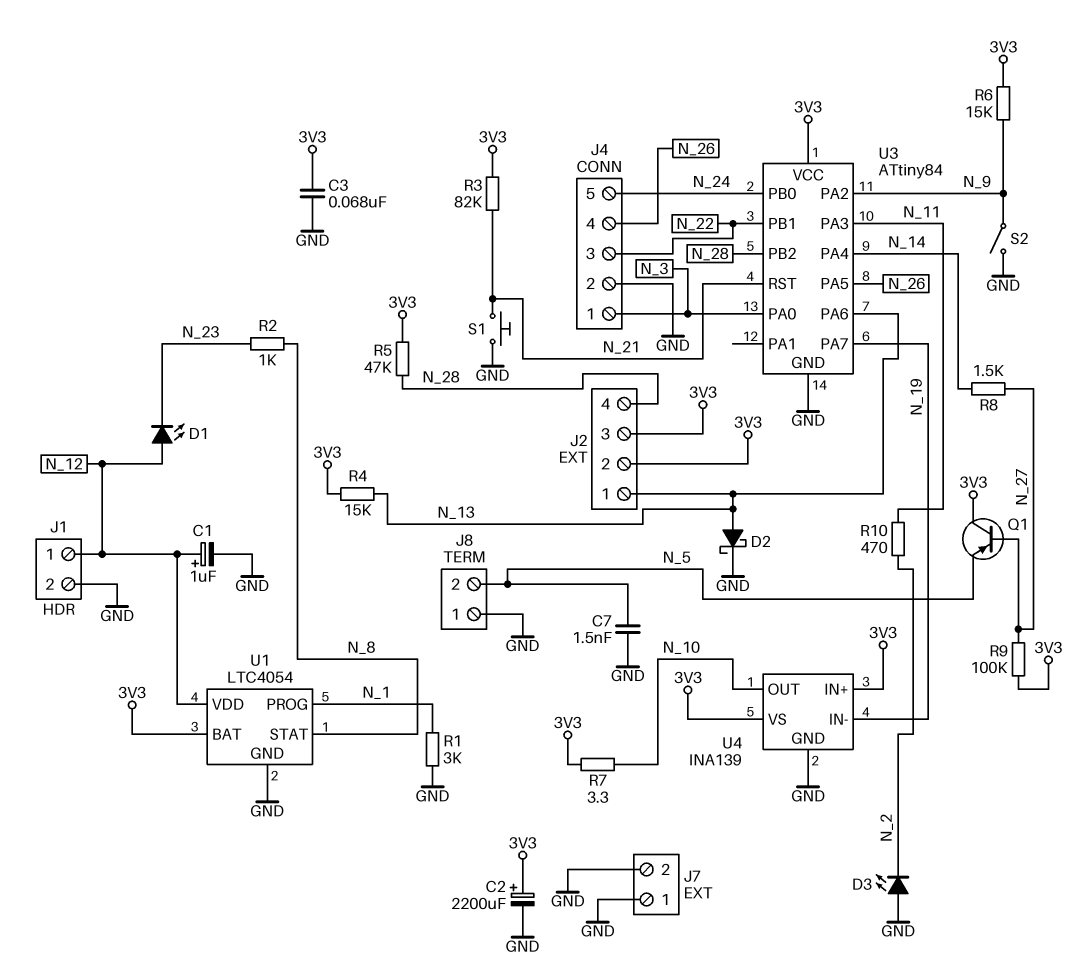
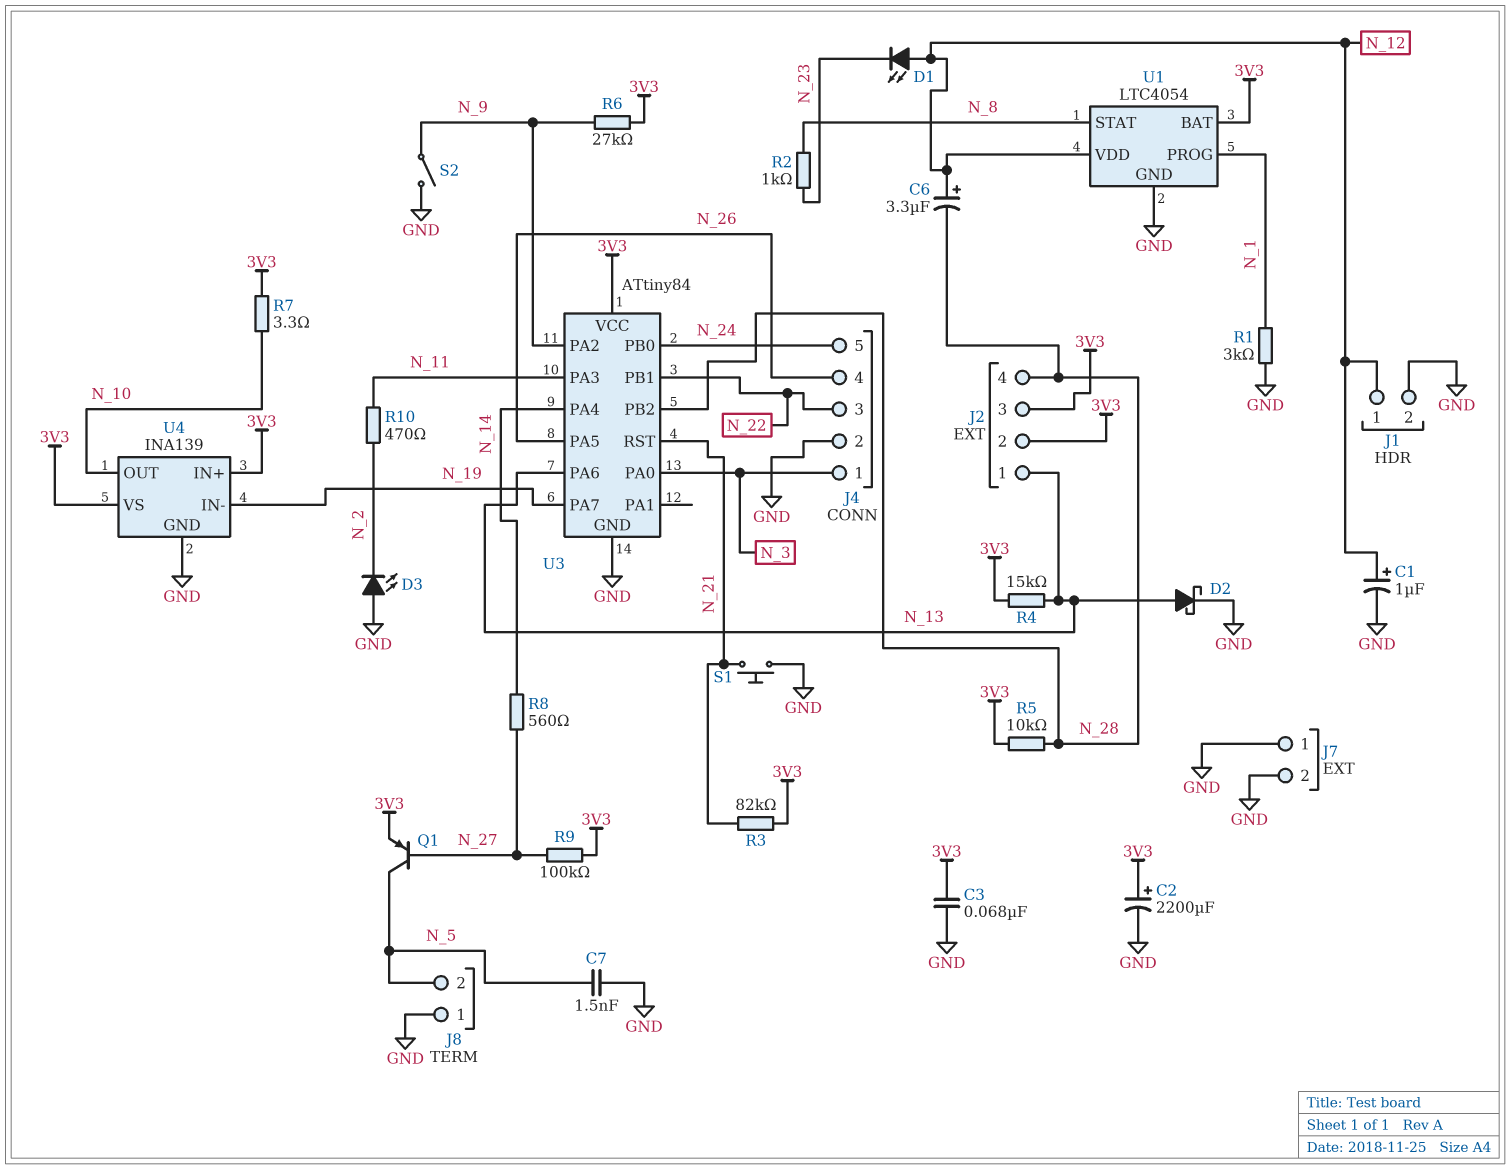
C6: none -> 3.3uF (plus N_12, minus N_28)
Q1: PNP (B N_27, C 3V3, E N_5) -> PNP (B N_27, C N_5, E 3V3)
R5: 47k (3V3, N_28) -> 10k (3V3, N_28)
R6: 15k (3V3, N_9) -> 27k (3V3, N_9)
R8: 1.5k (N_14, N_27) -> 560 (N_14, N_27)

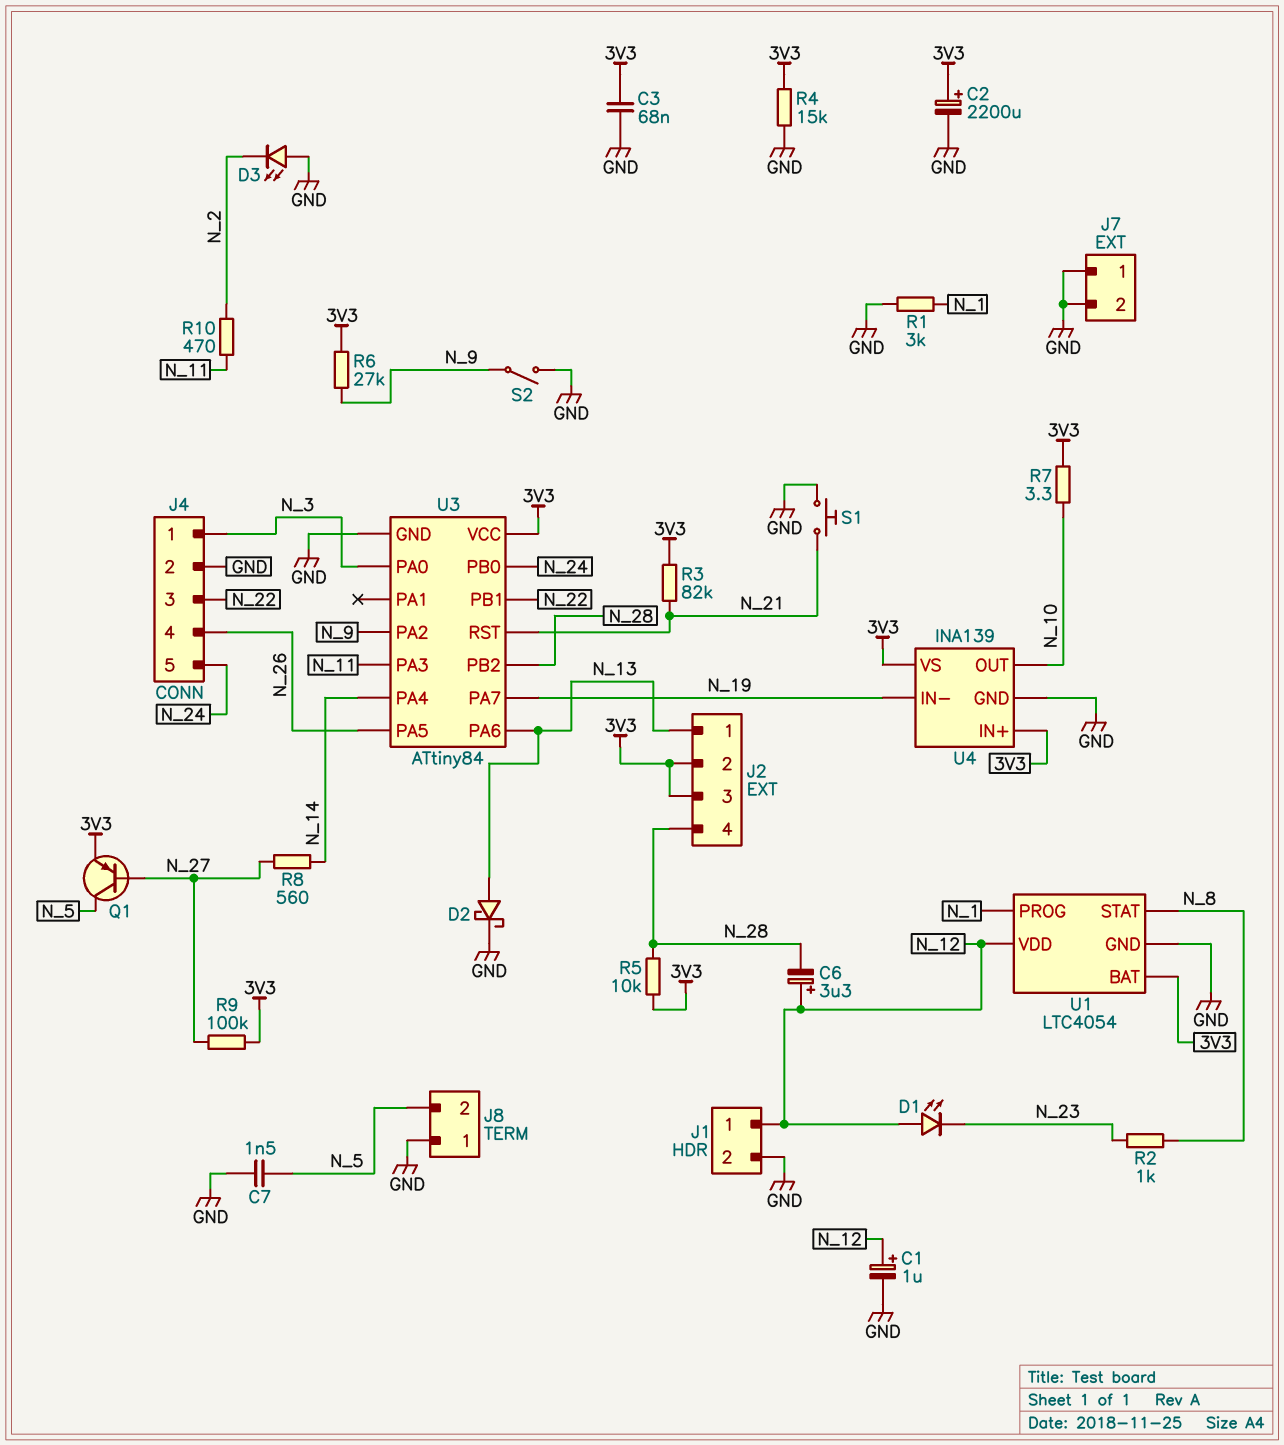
R4: 15k (3V3, N_13) -> 15k (3V3, GND)

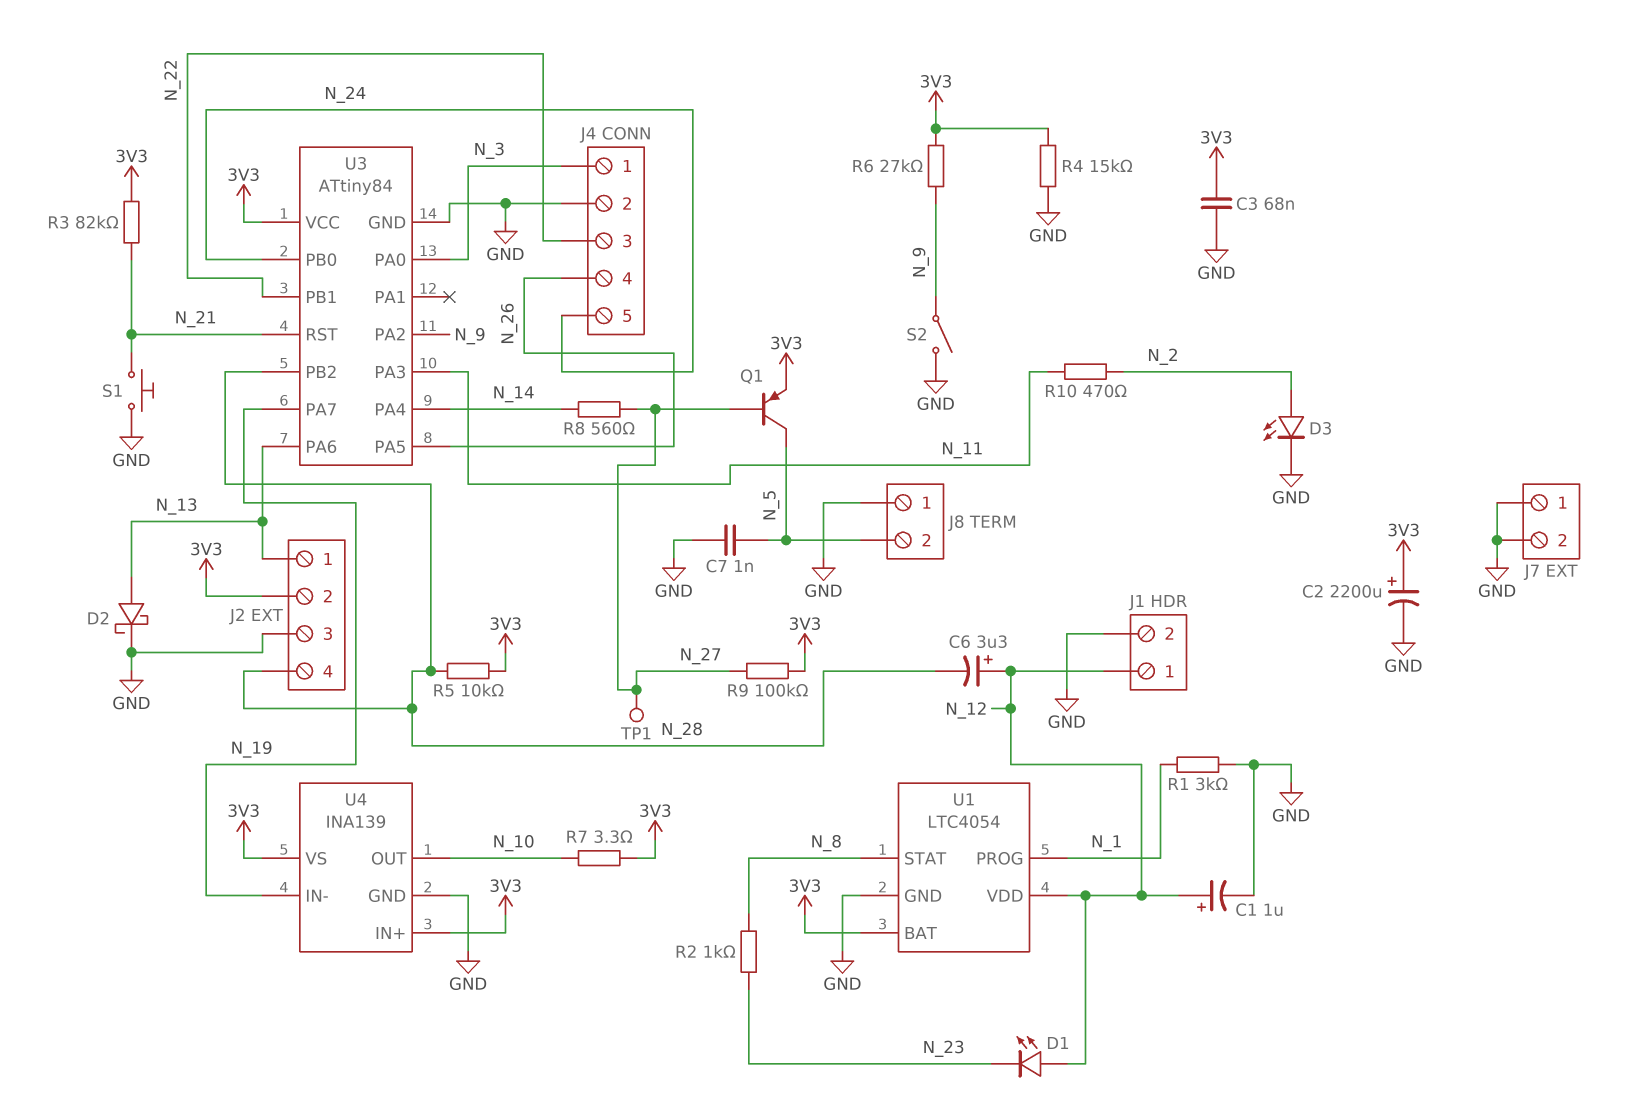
C7: 1.5nF (GND, N_5) -> 1nF (GND, N_5)
D3: LED (A GND, K N_2) -> LED (A N_2, K GND)
J2 pin 3: 3V3 -> GND
TP1: none -> test point (N_27)

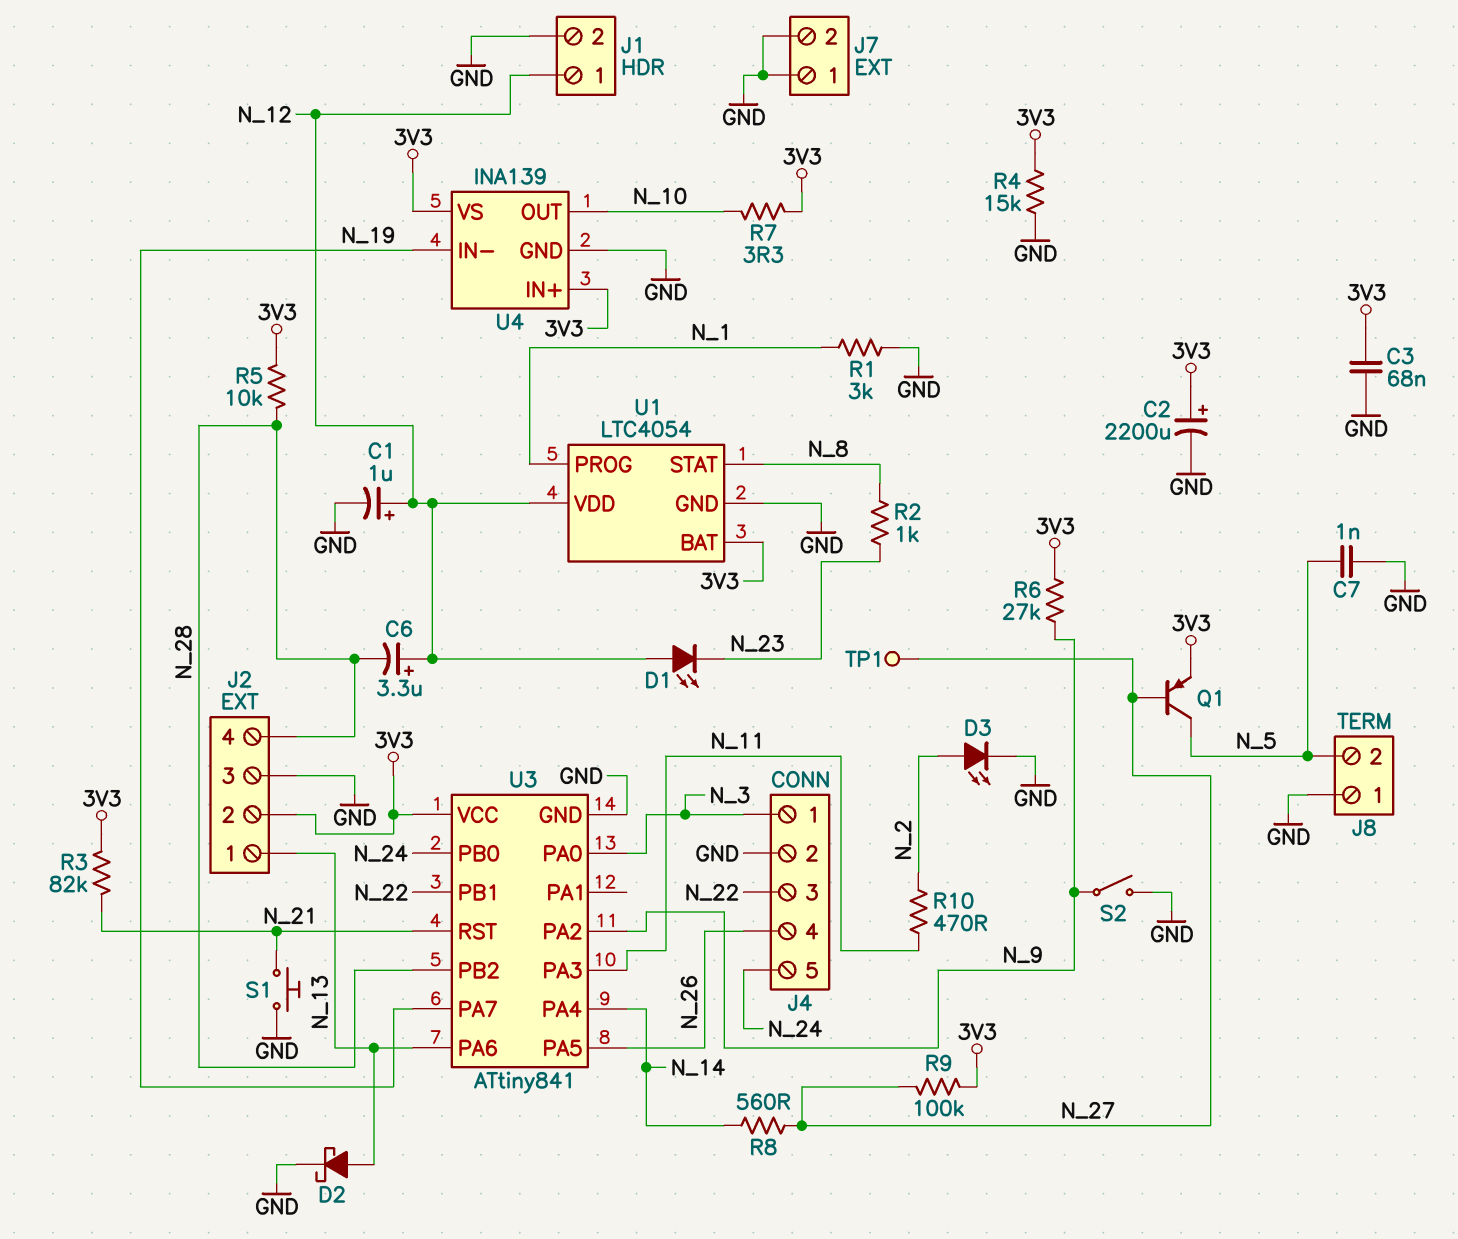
U3: ATtiny84 -> ATtiny841

